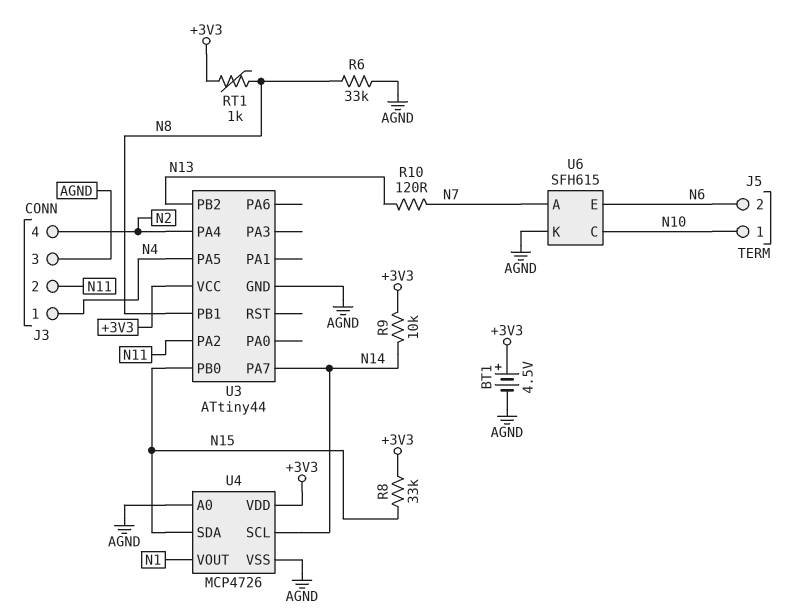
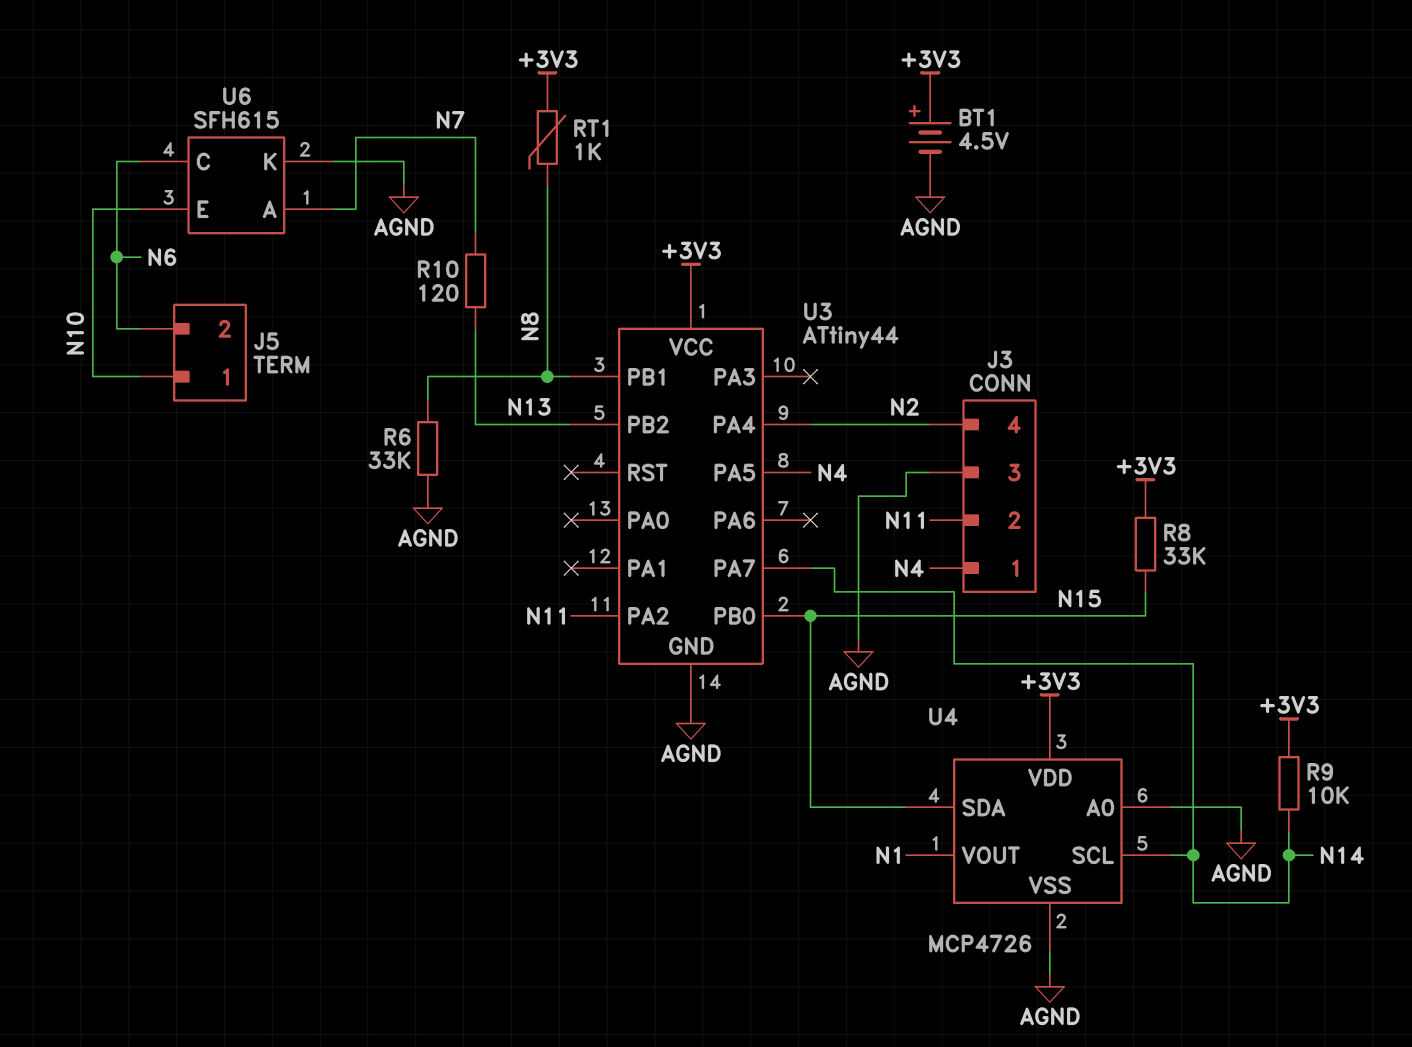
U6 pin C: N10 -> N6
U6 pin E: N6 -> N10

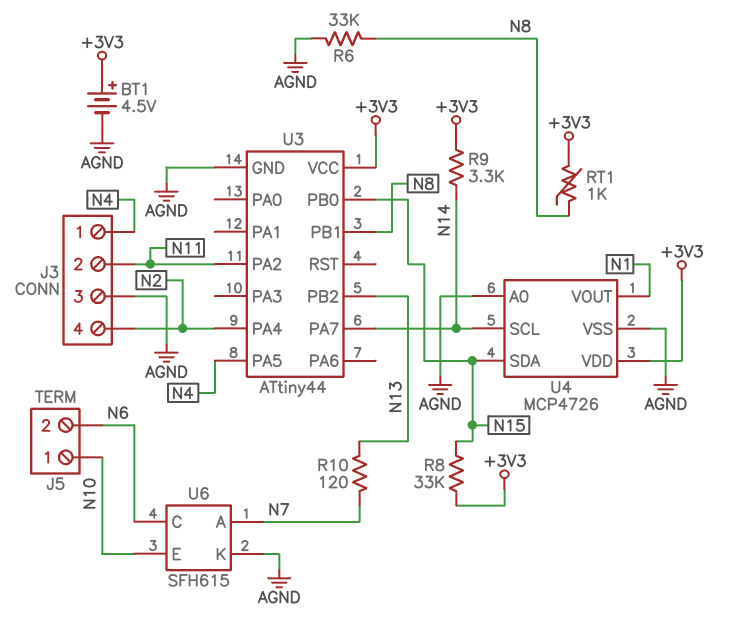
R9: 10k (+3V3, N14) -> 3.3k (+3V3, N14)

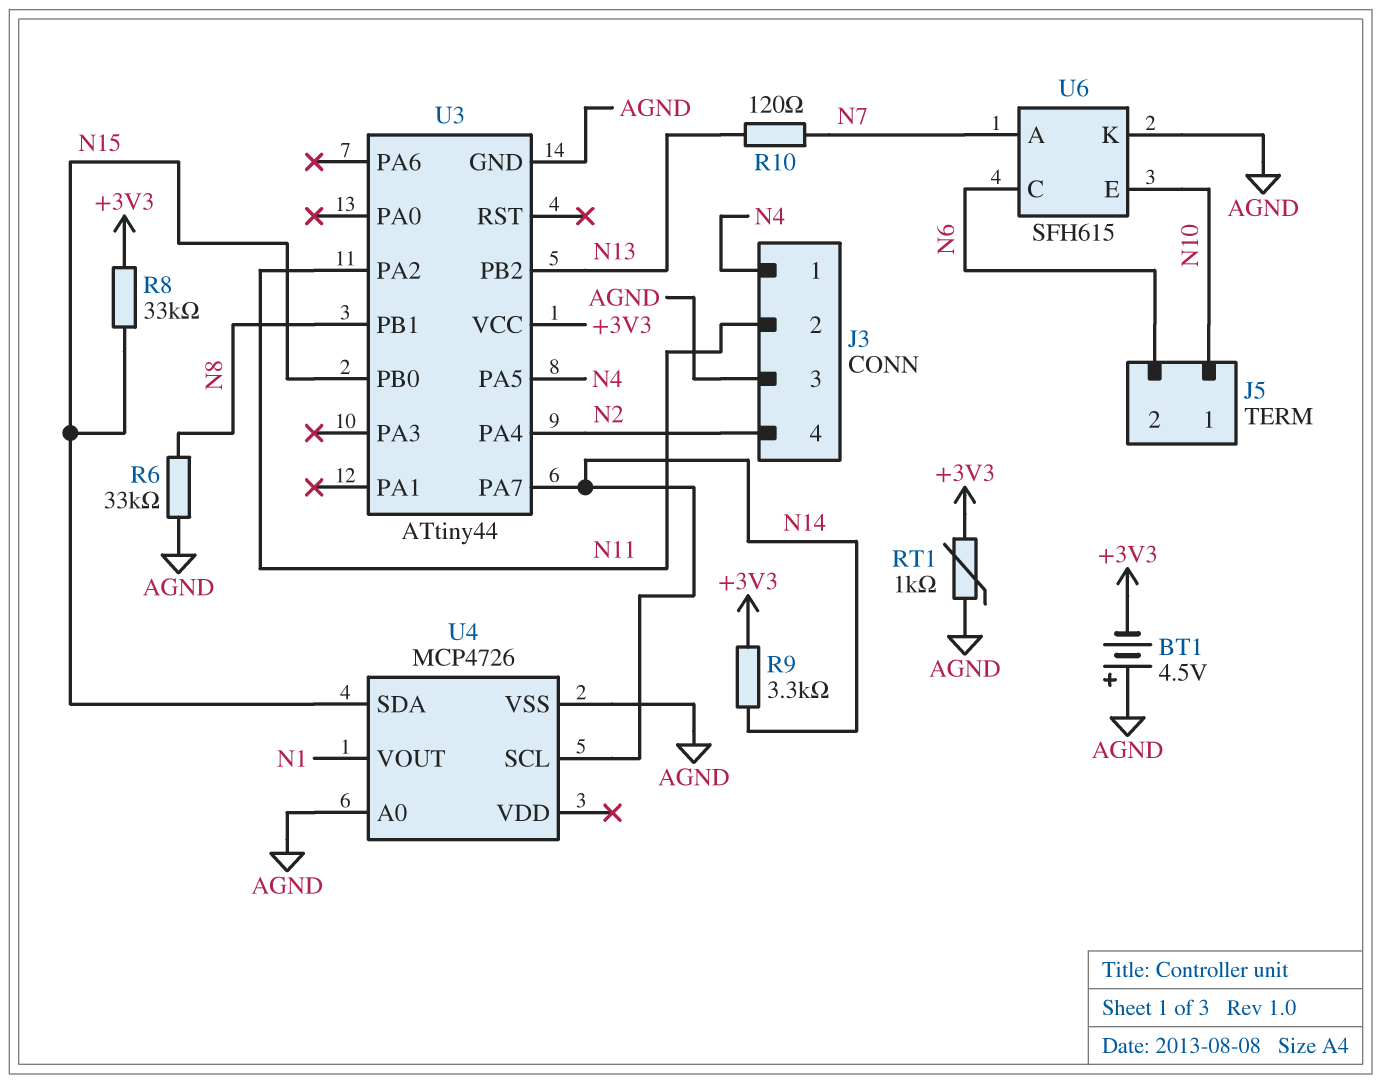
BT1: 4.5V (plus +3V3, minus AGND) -> 4.5V (plus AGND, minus +3V3)
RT1: 1k (+3V3, N8) -> 1k (+3V3, AGND)
U4 pin VDD: +3V3 -> none

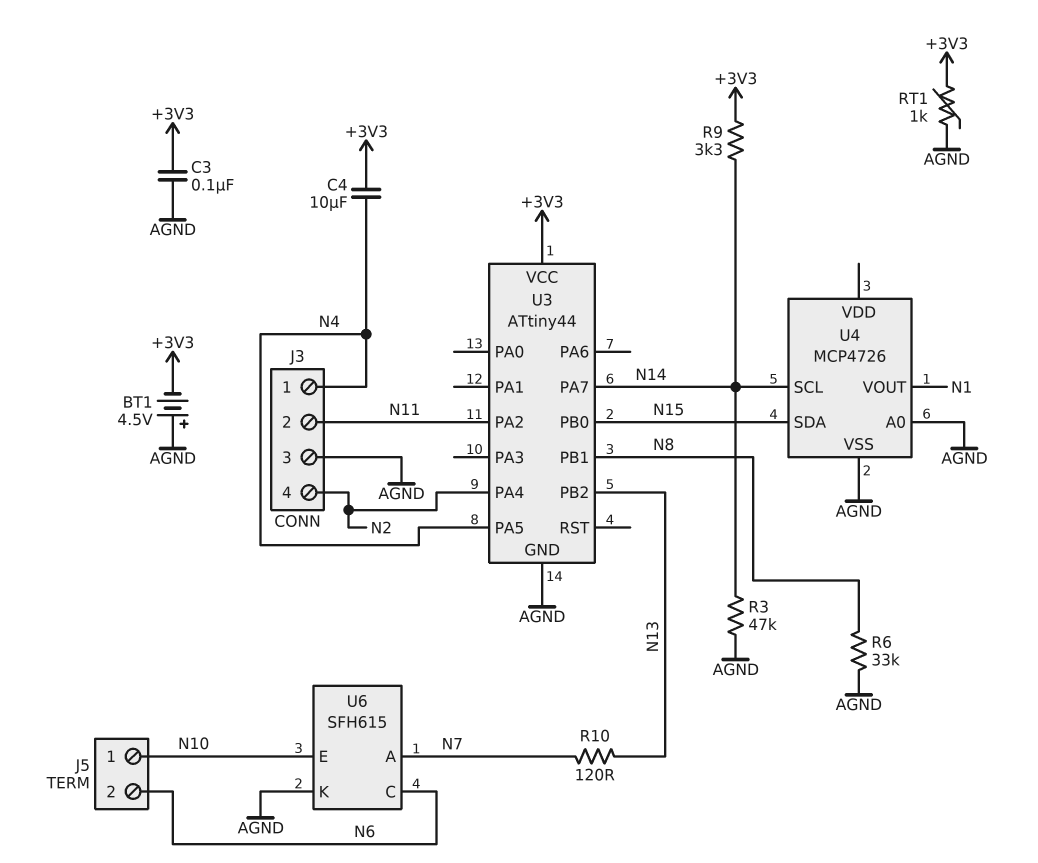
C3: none -> 100nF (+3V3, AGND)
C4: none -> 10uF (+3V3, N4)
R3: none -> 47k (AGND, N14)
R8: 33k (+3V3, N15) -> none

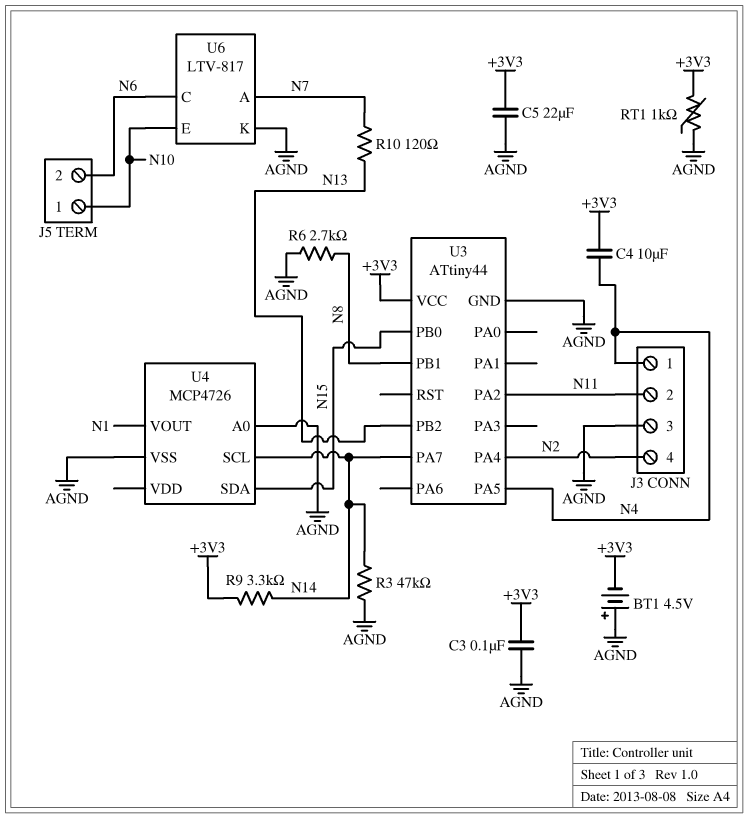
C5: none -> 22uF (+3V3, AGND)
R6: 33k (AGND, N8) -> 2.7k (AGND, N8)
U6: SFH615 -> LTV-817

